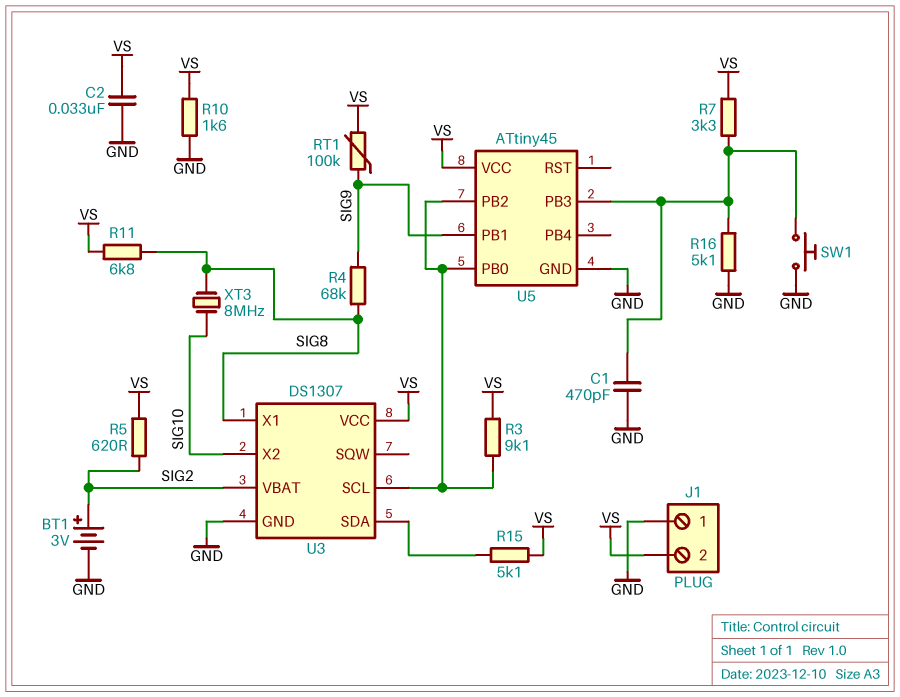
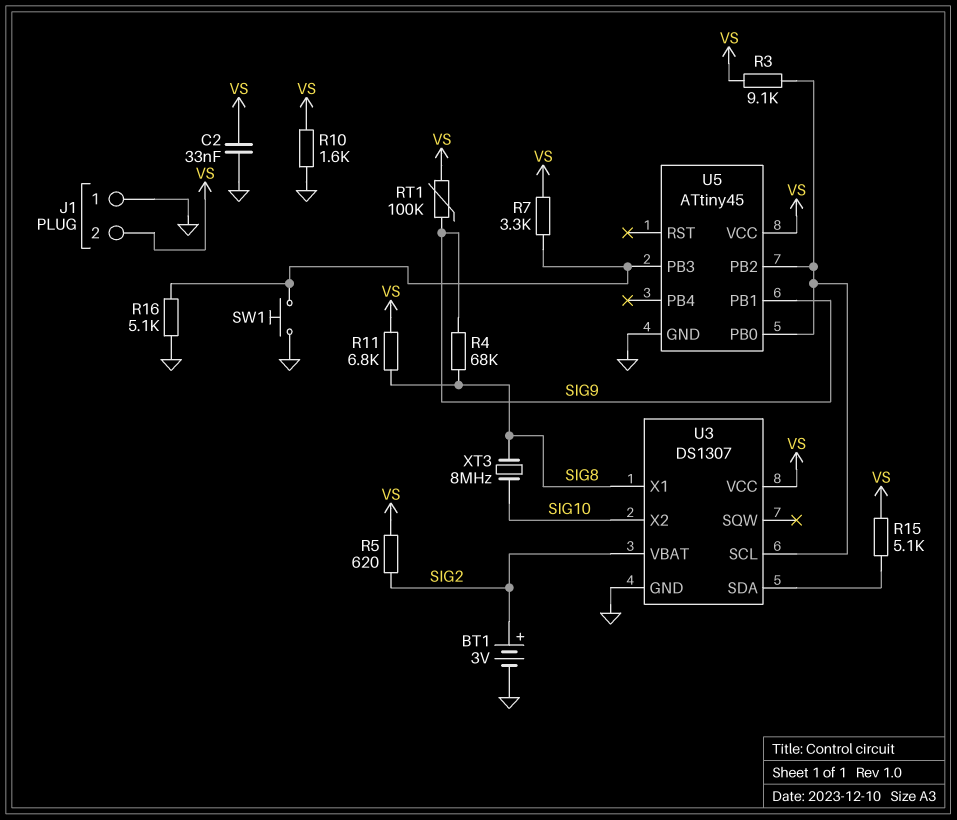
C1: 470pF (GND, U5/PB3) -> none

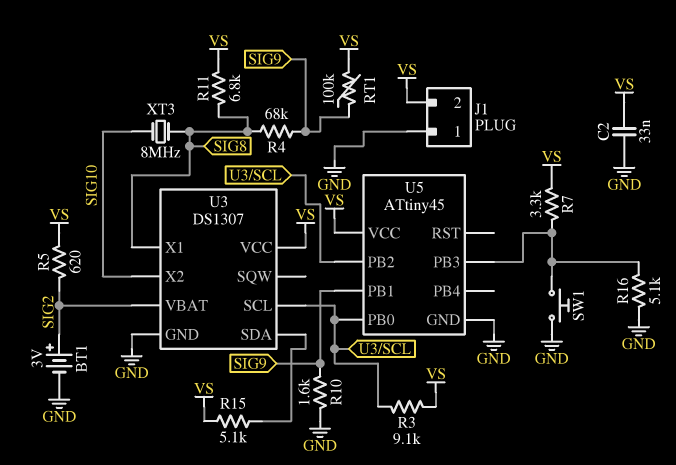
R10: 1.6k (GND, VS) -> 1.6k (GND, SIG9)

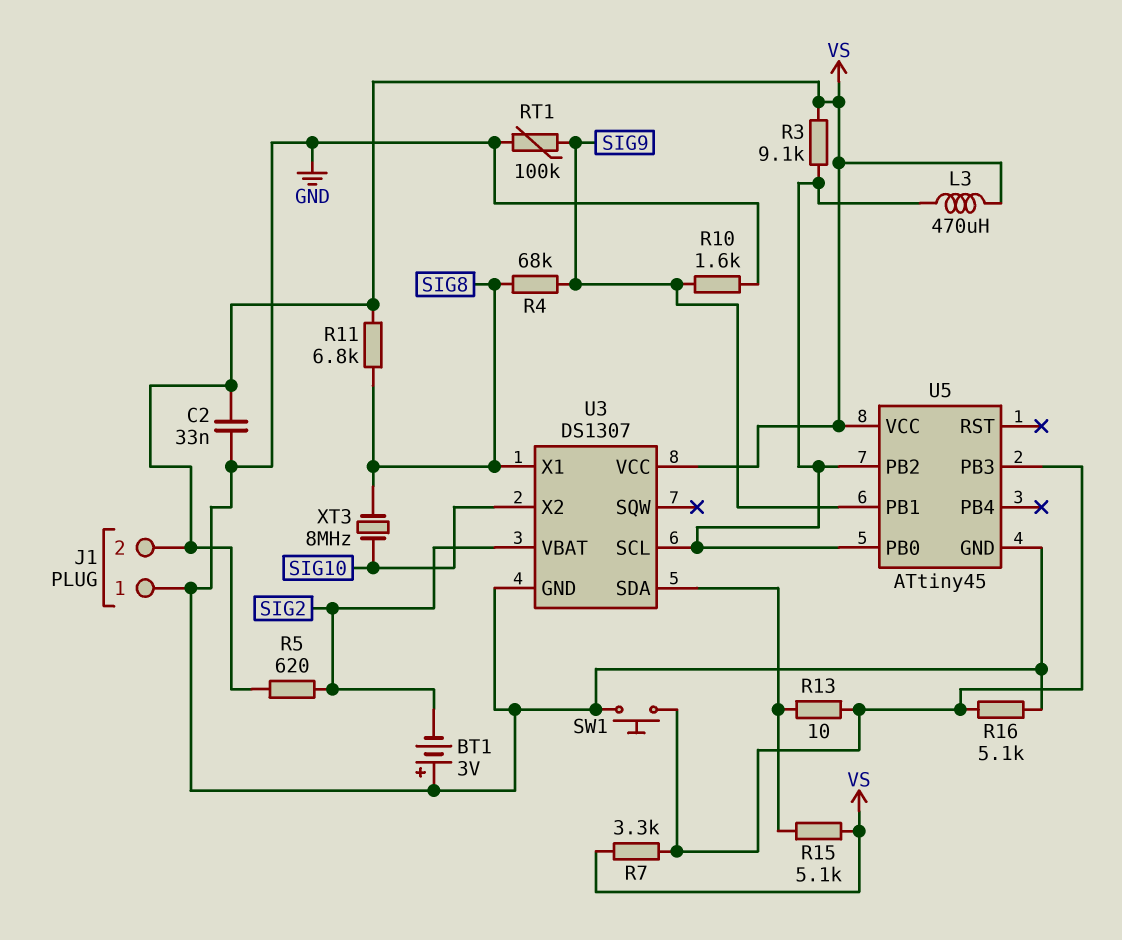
BT1: 3V (plus SIG2, minus GND) -> 3V (plus GND, minus SIG2)
L3: none -> 470uH (U3/SCL, VS)
R13: none -> 10 (U3/SDA, U5/PB3)
RT1: 100k (SIG9, VS) -> 100k (GND, SIG9)

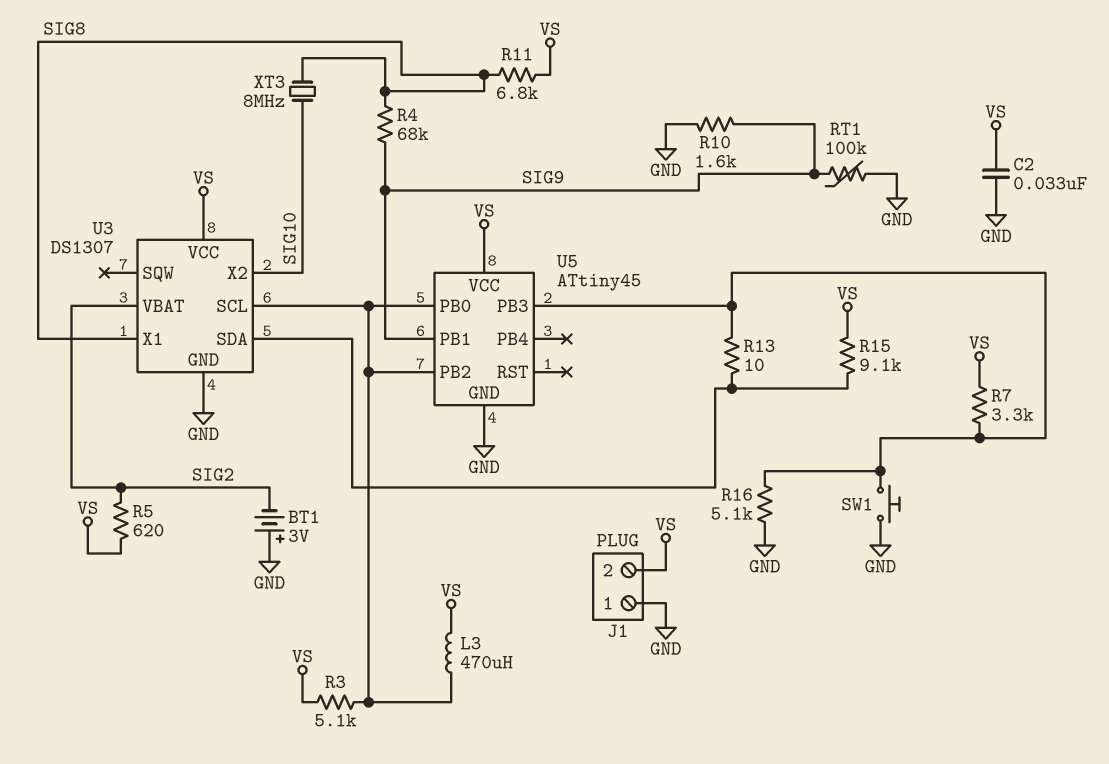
R3: 9.1k (U3/SCL, VS) -> 5.1k (U3/SCL, VS)
R15: 5.1k (U3/SDA, VS) -> 9.1k (U3/SDA, VS)

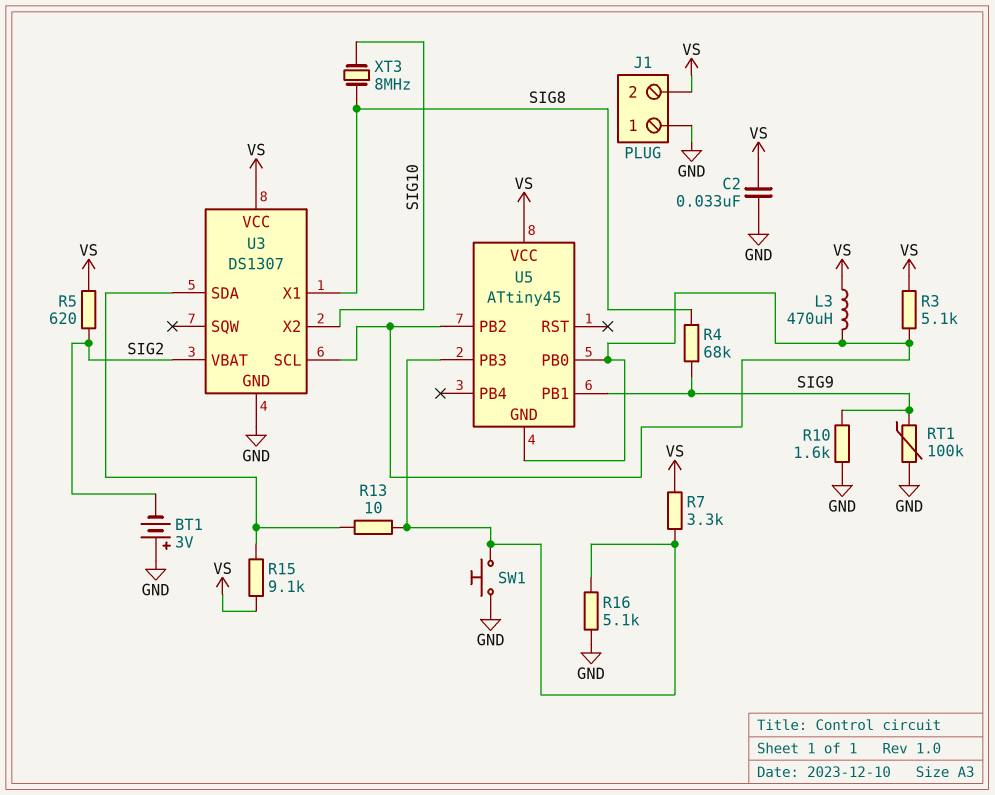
R11: 6.8k (SIG8, VS) -> none
U5 pin GND: GND -> U3/SCL

